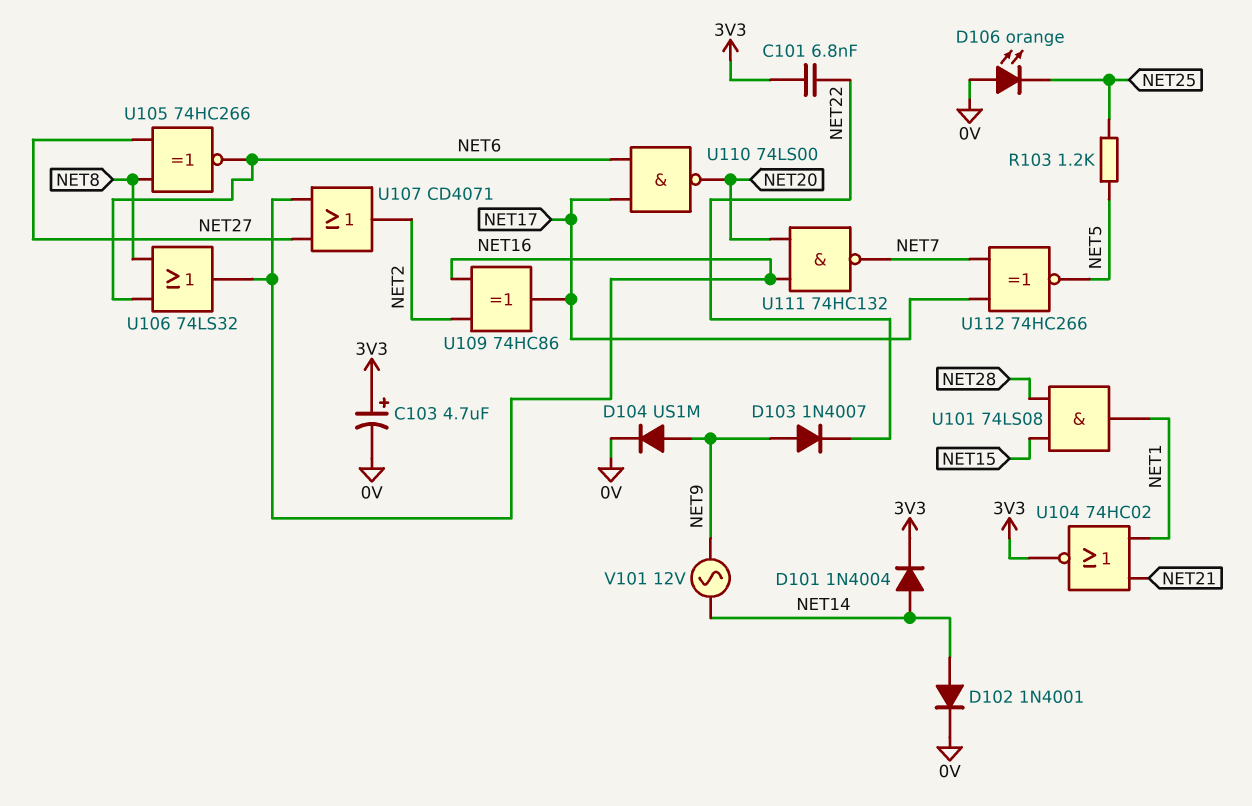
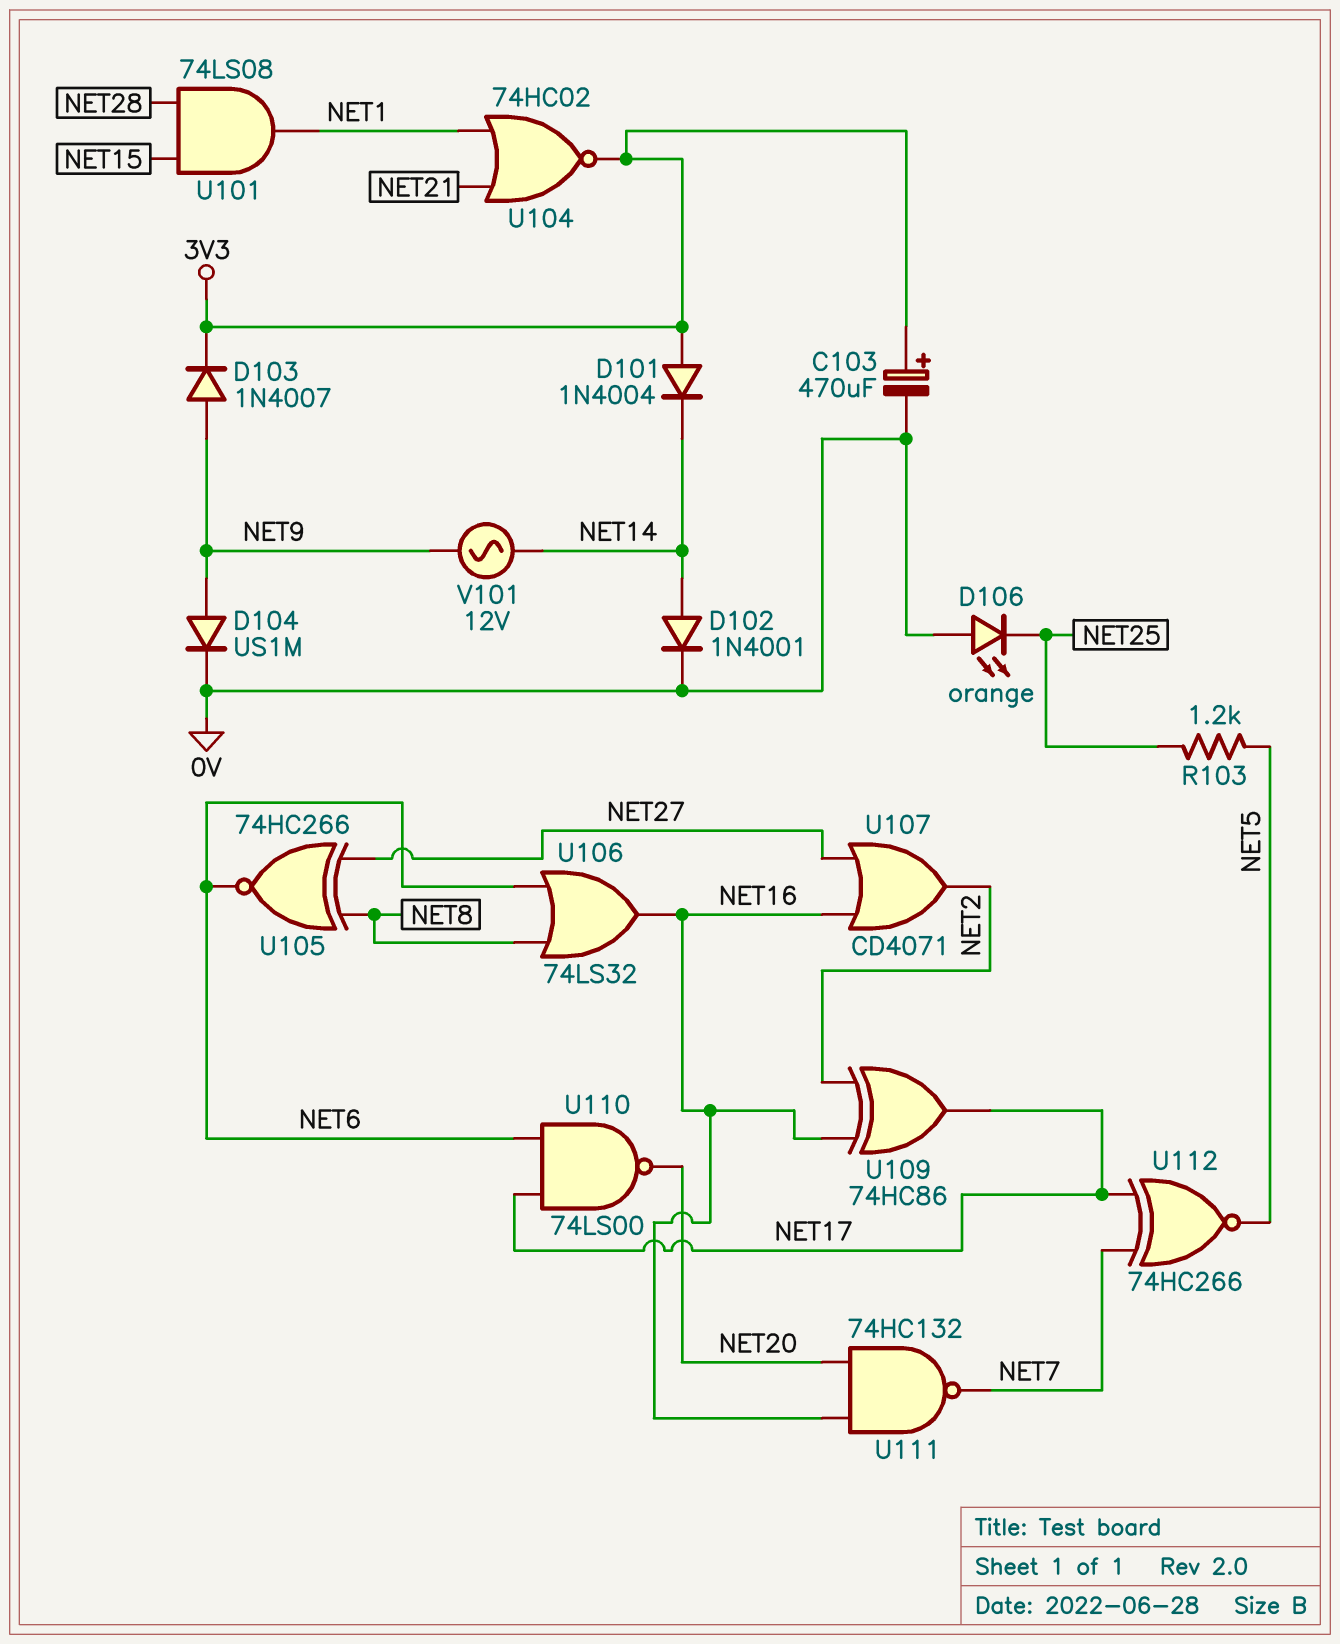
C101: 6.8nF (3V3, NET22) -> none
C103: 4.7uF (plus 3V3, minus 0V) -> 470uF (plus 3V3, minus 0V)
D101: diode 1N4004 (A NET14, K 3V3) -> diode 1N4004 (A 3V3, K NET14)
D103: diode 1N4007 (A NET9, K NET22) -> diode 1N4007 (A NET9, K 3V3)

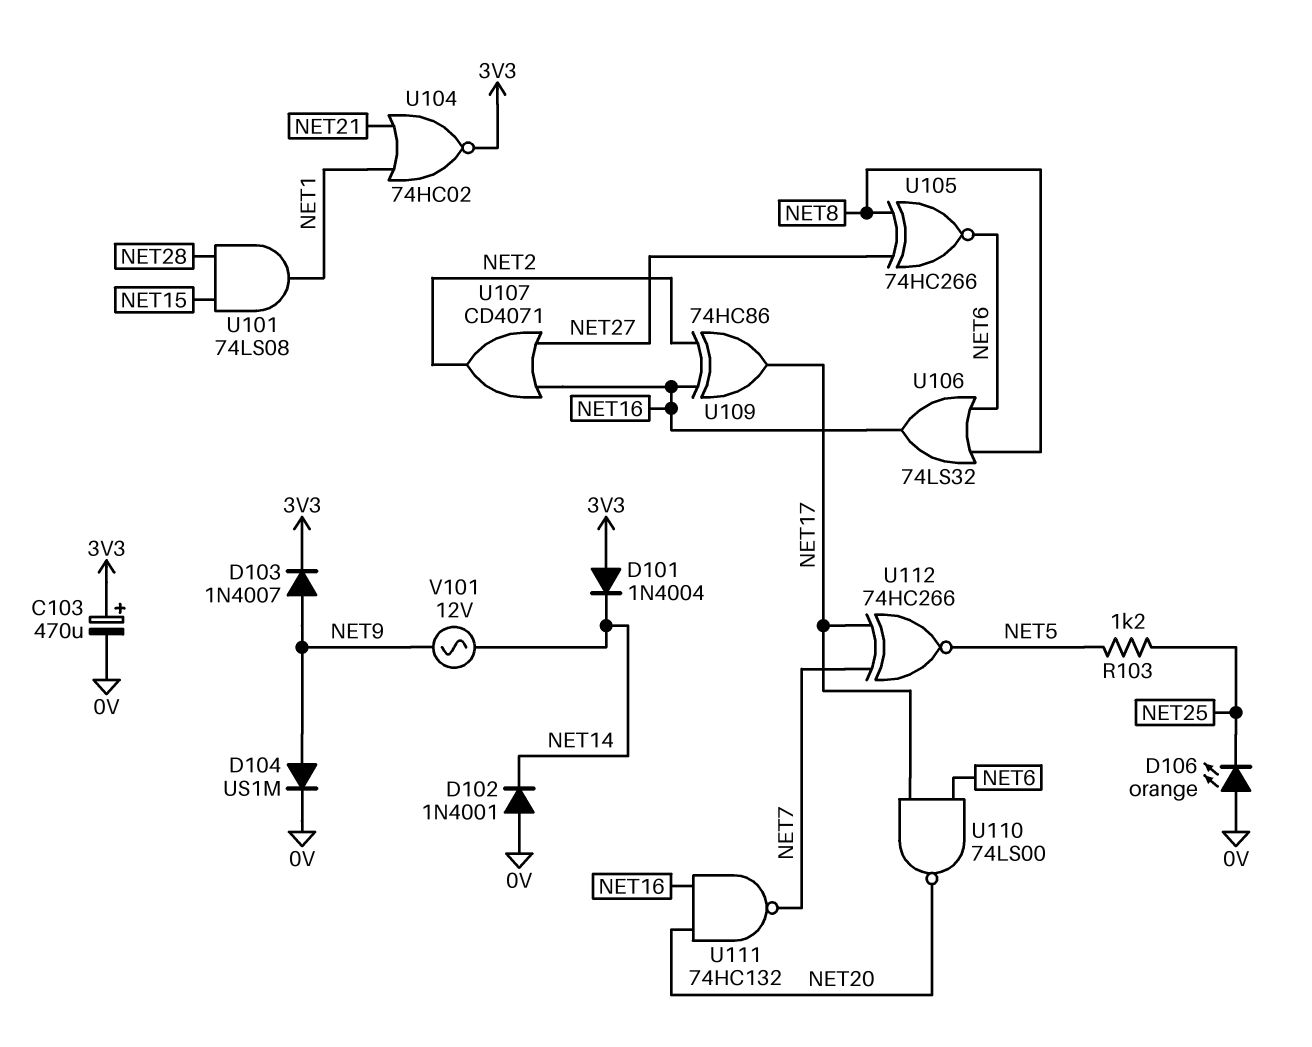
D102: diode 1N4001 (A NET14, K 0V) -> diode 1N4001 (A 0V, K NET14)

